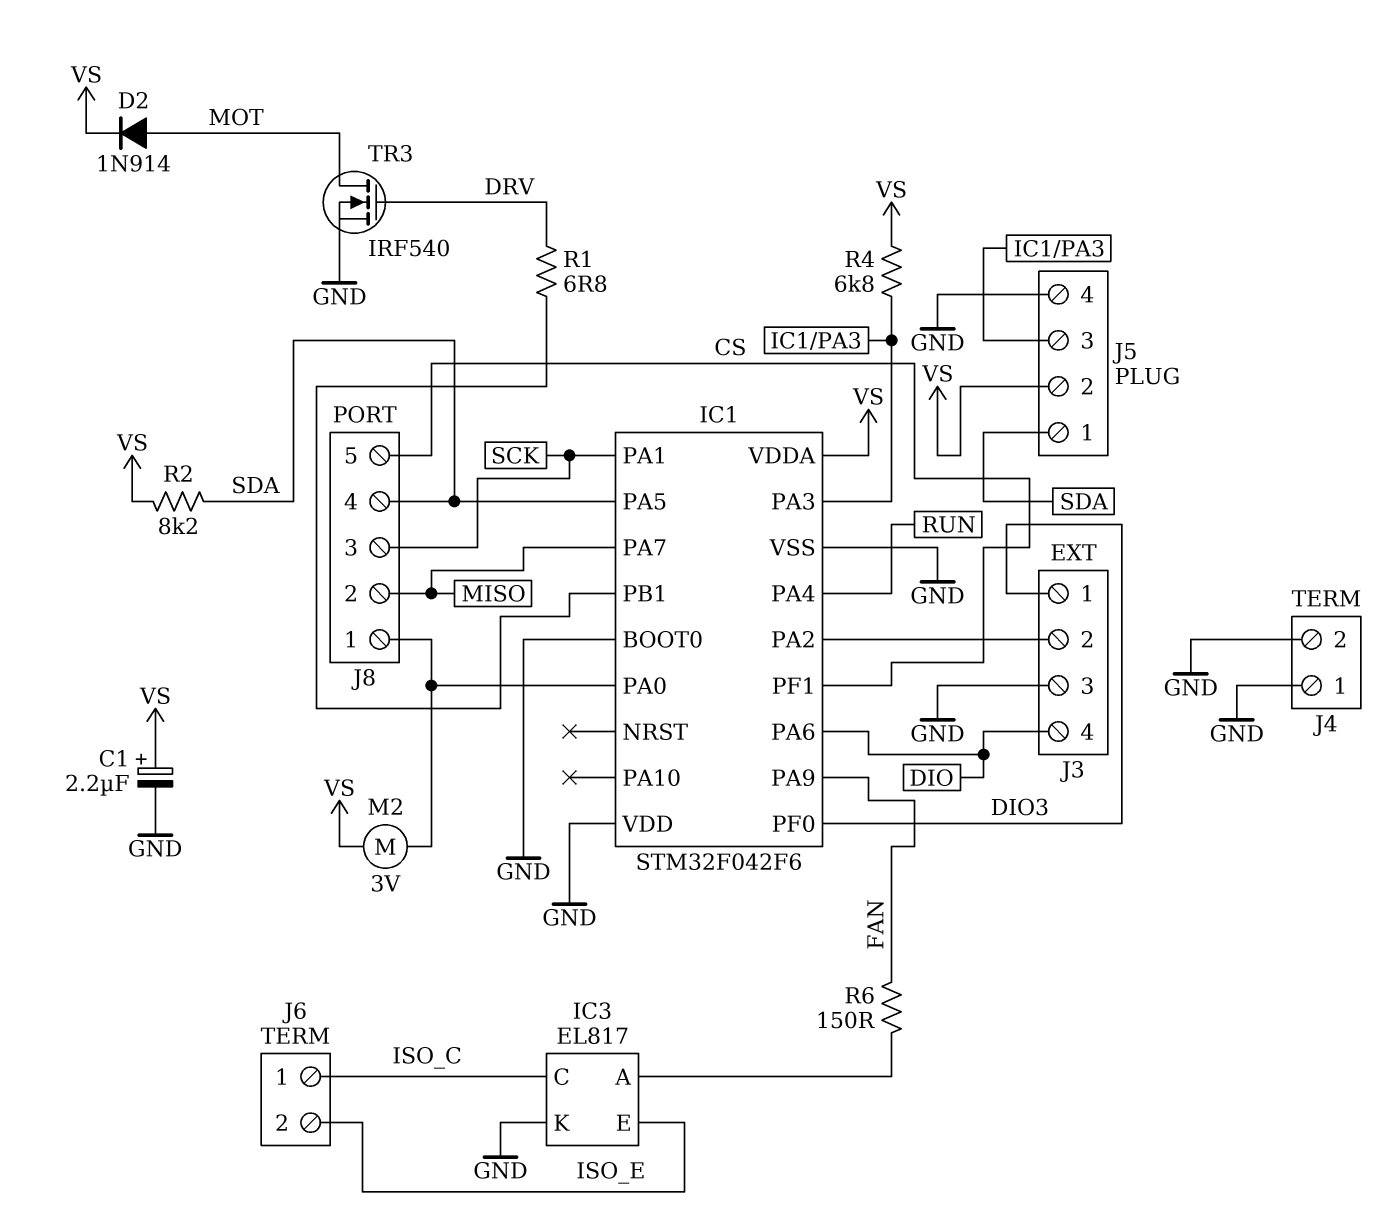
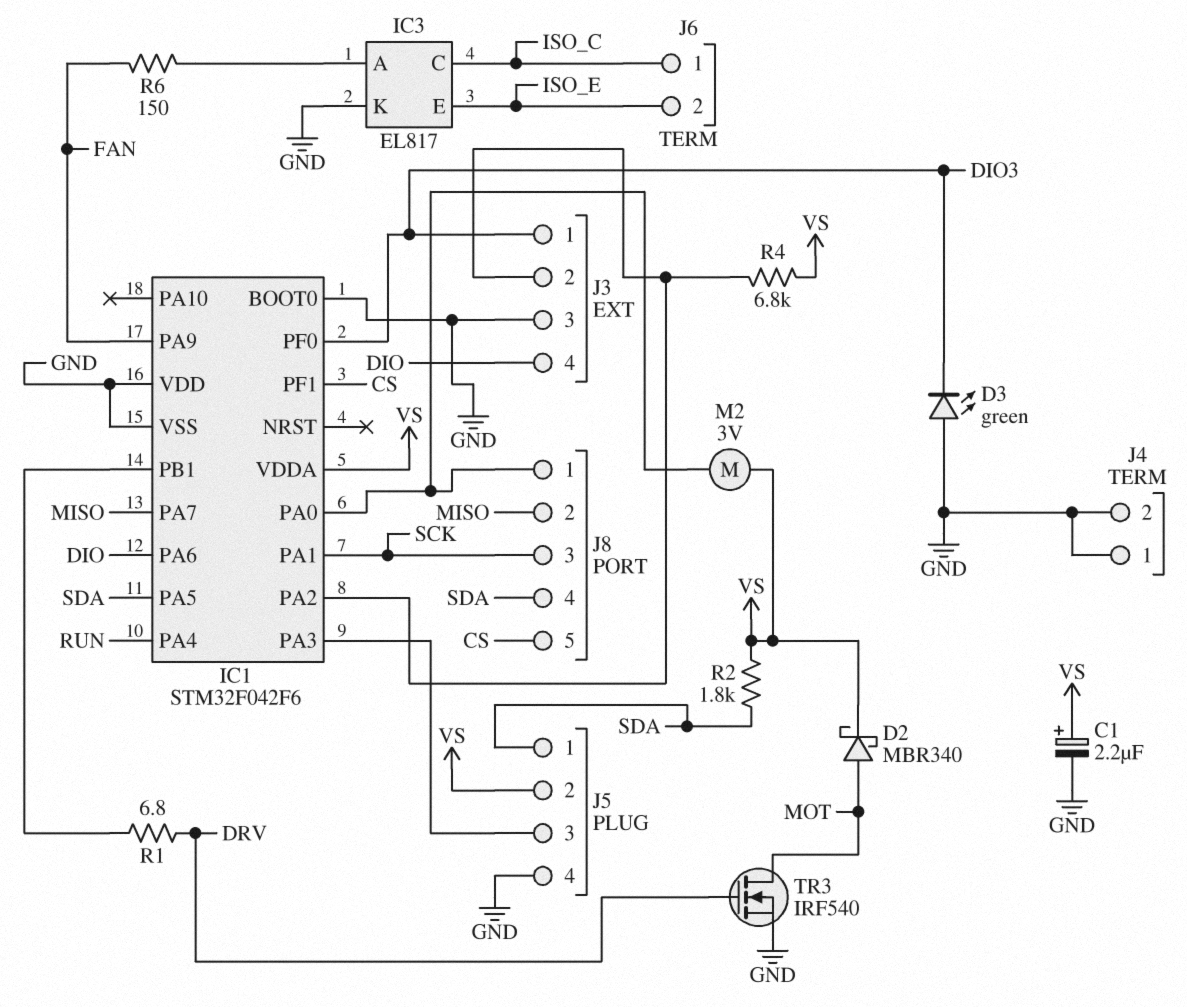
D2: diode 1N914 (A MOT, K VS) -> schottky MBR340 (A MOT, K VS)
D3: none -> LED green (A GND, K DIO3)
R2: 8.2k (SDA, VS) -> 1.8k (SDA, VS)
R4: 6.8k (IC1/PA3, VS) -> 6.8k (IC1/PA2, VS)

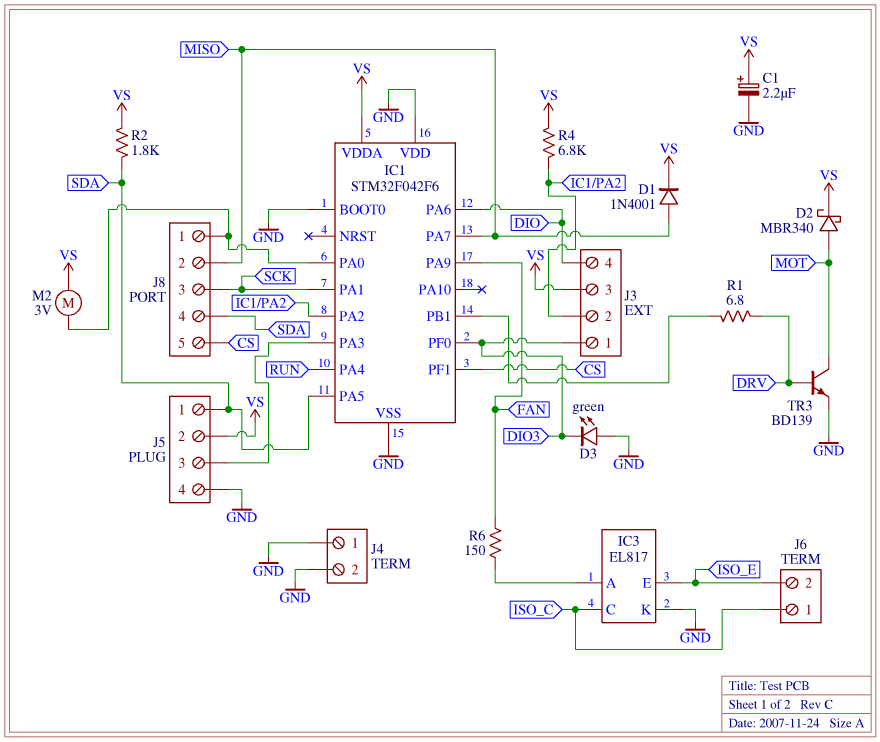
D1: none -> diode 1N4001 (A MISO, K VS)
J3 pin 3: GND -> VS
TR3: NMOS IRF540 (G DRV, D MOT, S GND) -> NPN BD139 (B DRV, C MOT, E GND)

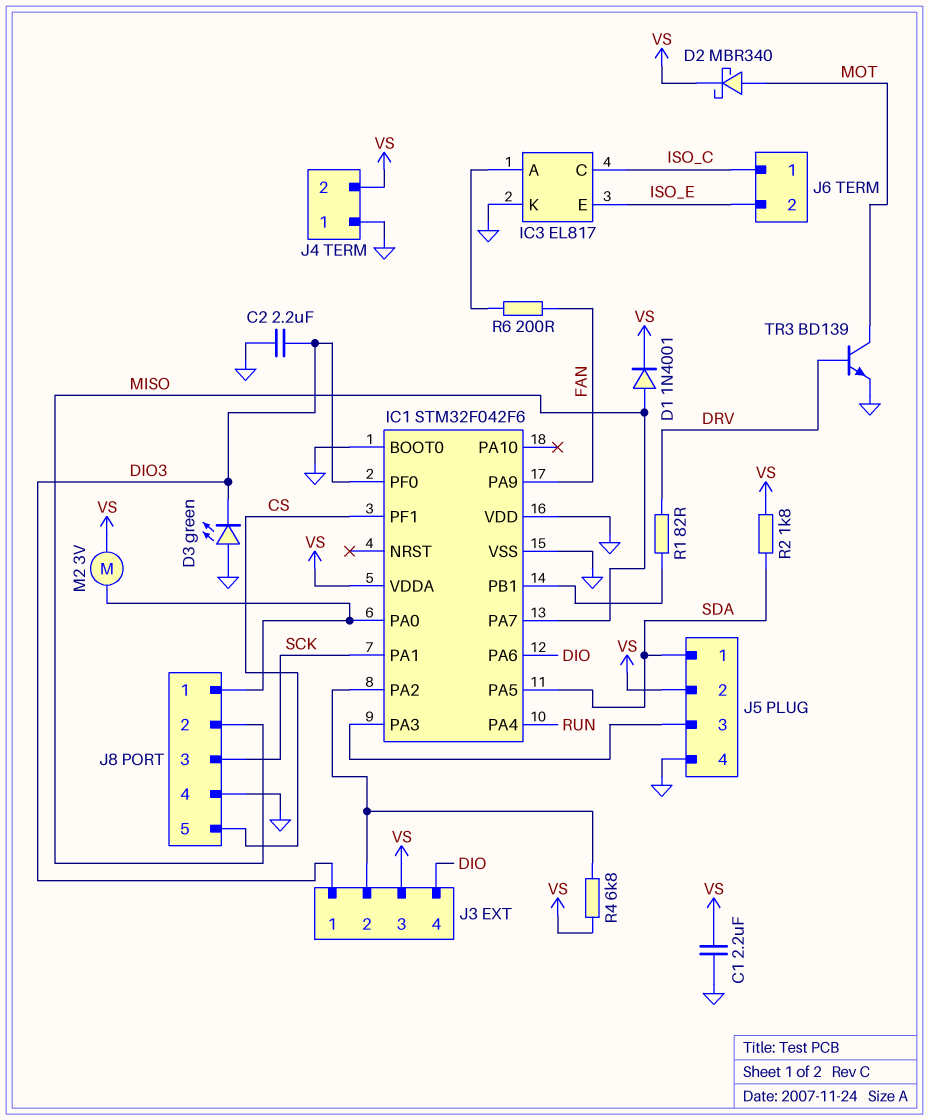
C1: 2.2uF (plus VS, minus GND) -> 2.2uF (GND, VS)
C2: none -> 2.2uF (DIO3, GND)
J4 pin 2: GND -> VS
J8 pin 4: SDA -> GND
R1: 6.8 (DRV, IC1/PB1) -> 82 (DRV, IC1/PB1)
R6: 150 (FAN, IC3/A) -> 200 (FAN, IC3/A)

